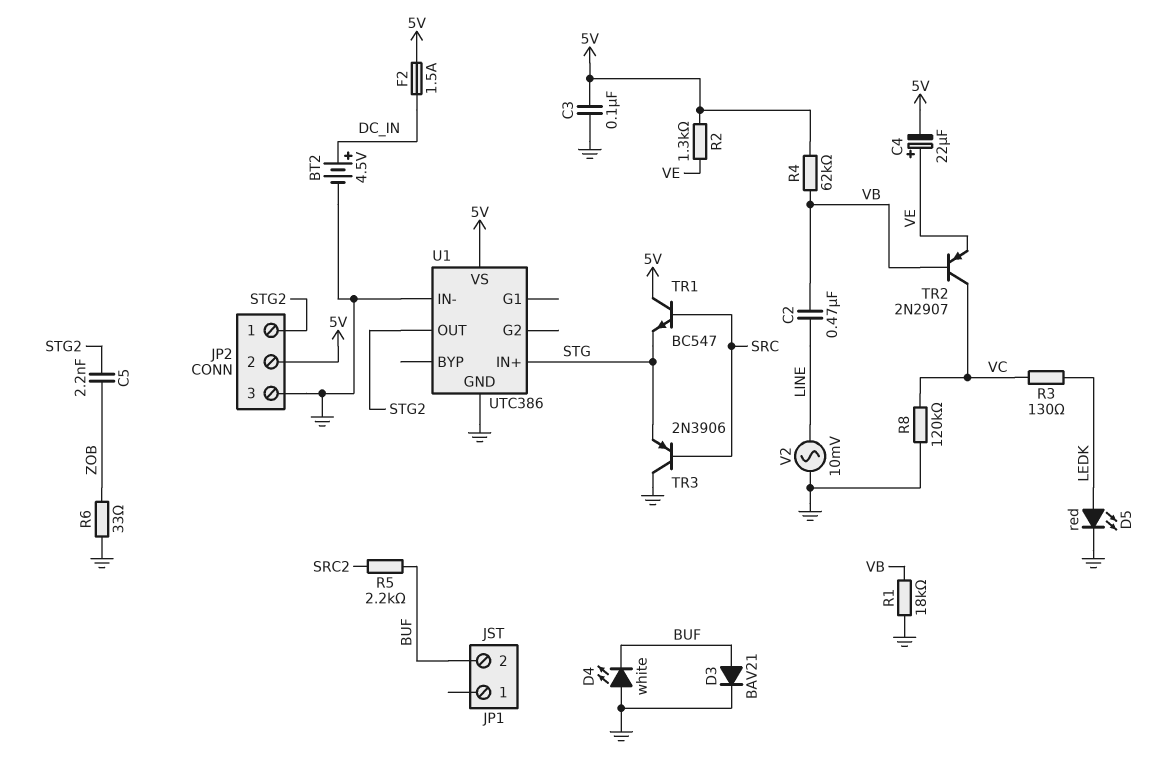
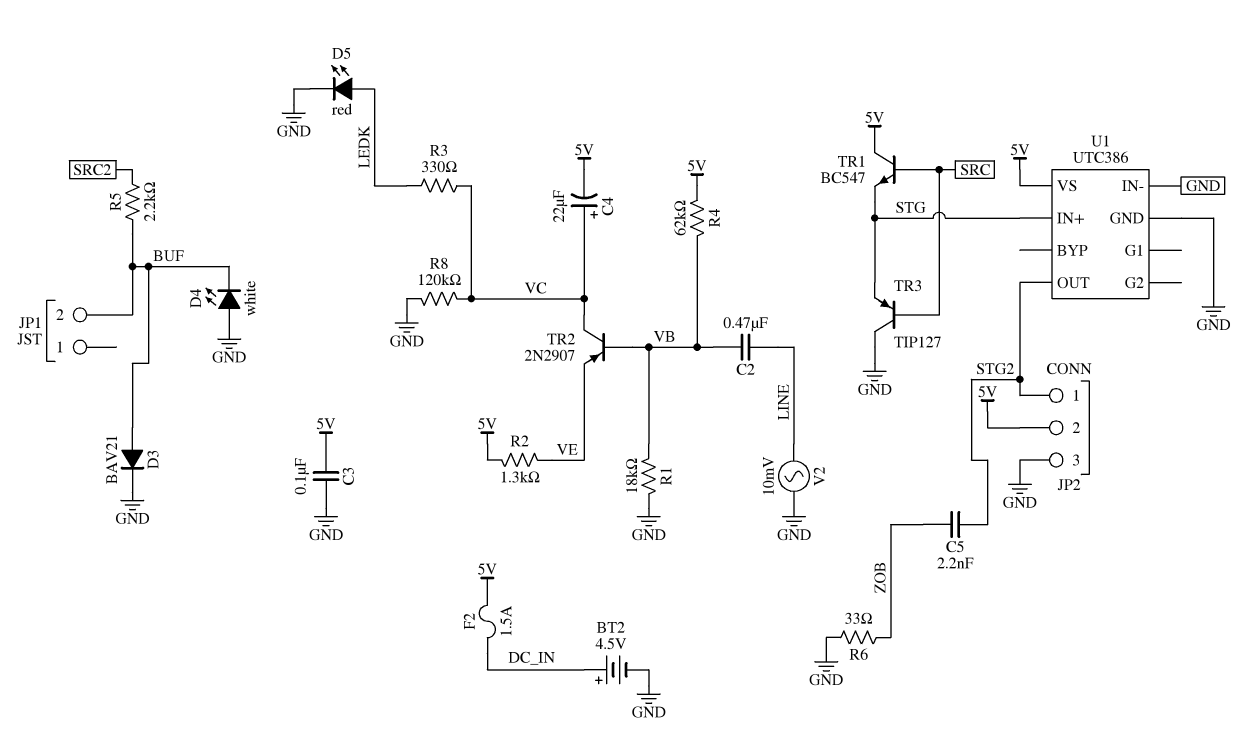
C4: 22uF (plus VE, minus 5V) -> 22uF (plus VC, minus 5V)
R3: 130 (LEDK, VC) -> 330 (LEDK, VC)
TR3: PNP 2N3906 (B SRC, C GND, E STG) -> PNP TIP127 (B SRC, C GND, E STG)

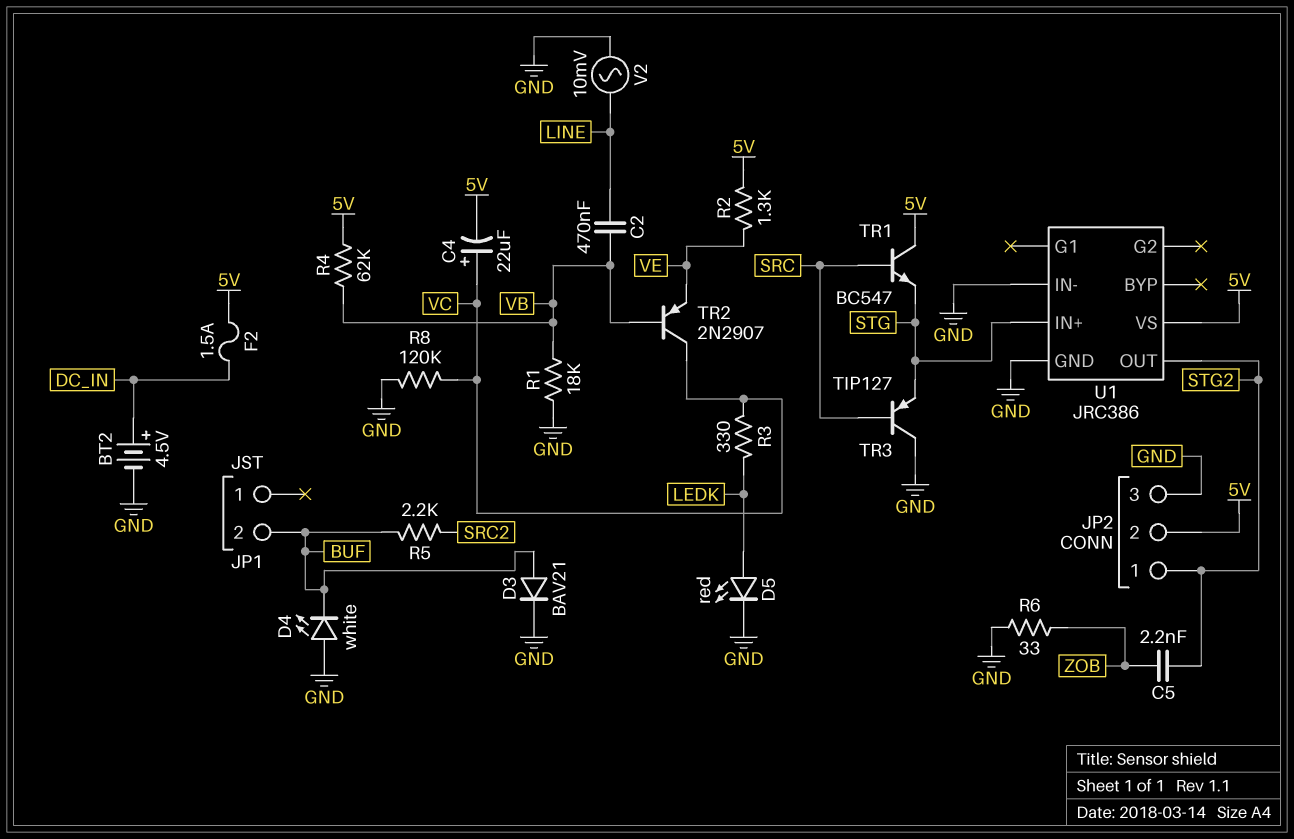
C3: 100nF (5V, GND) -> none
U1: UTC386 -> JRC386

